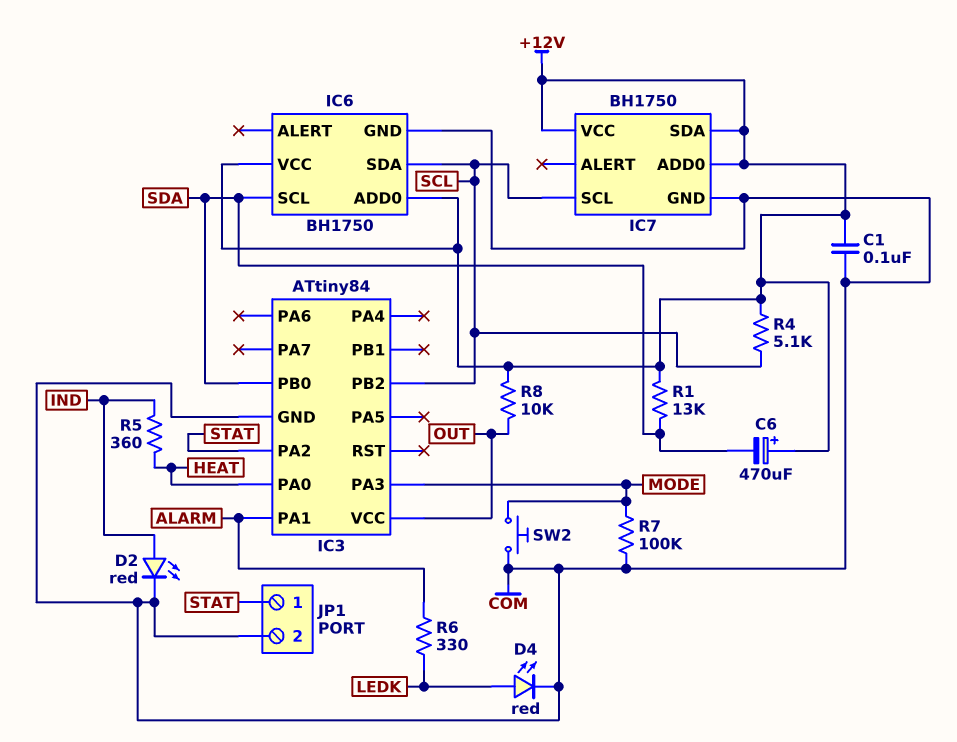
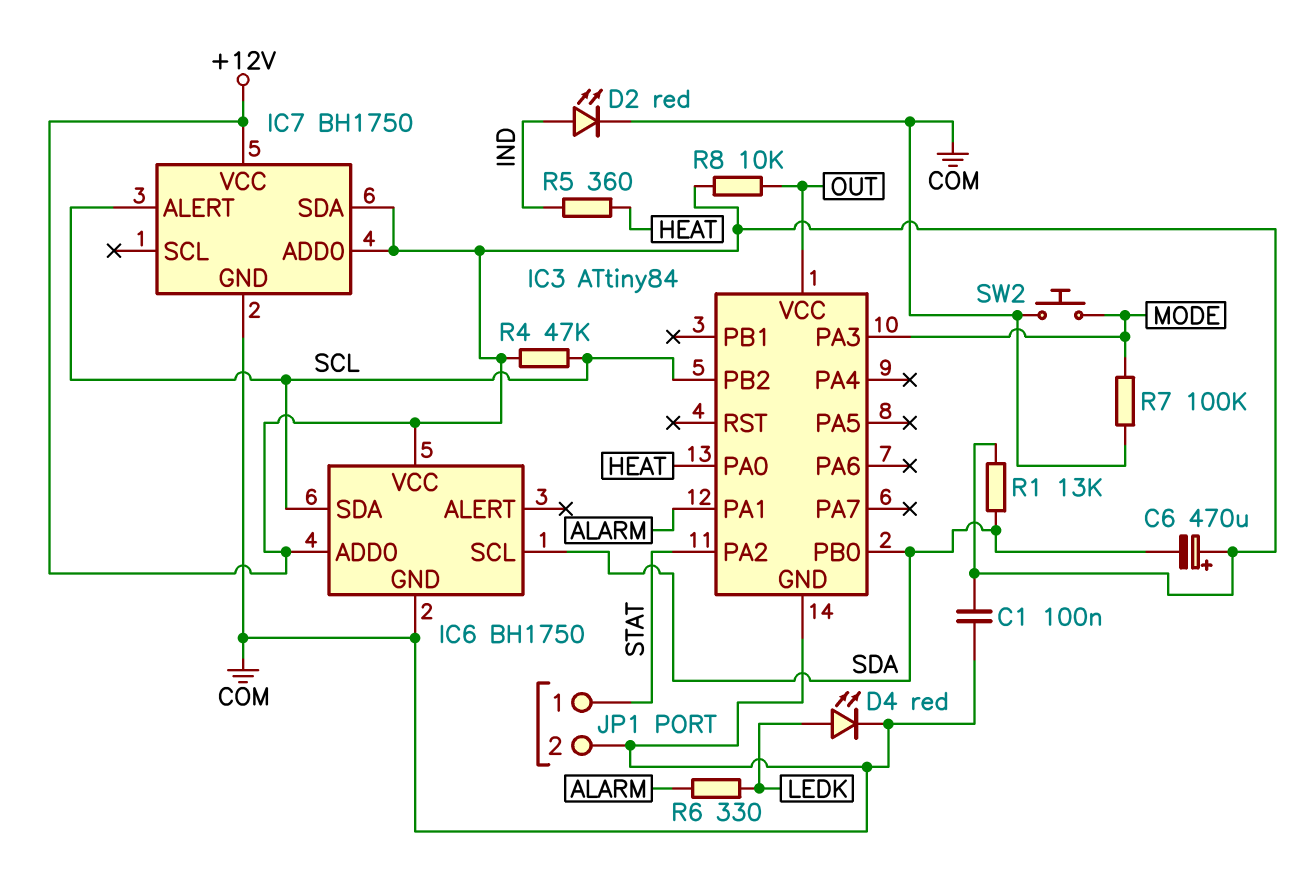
IC7 pin ALERT: none -> SCL
IC7 pin SCL: SCL -> none
R4: 5.1k (+12V, SCL) -> 47k (+12V, SCL)

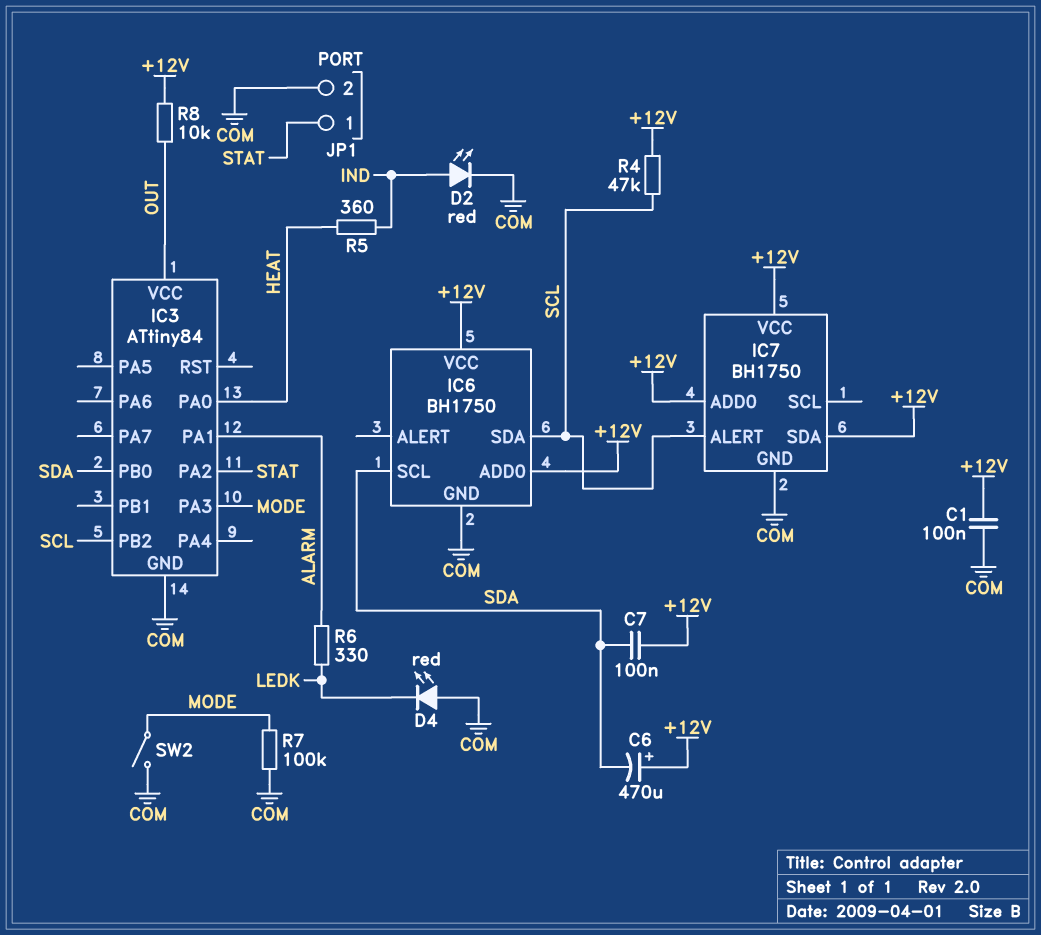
C7: none -> 100nF (+12V, SDA)
D4: LED red (A LEDK, K COM) -> LED red (A COM, K LEDK)
R1: 13k (+12V, SDA) -> none
SW2: button (COM, MODE) -> switch (COM, MODE)

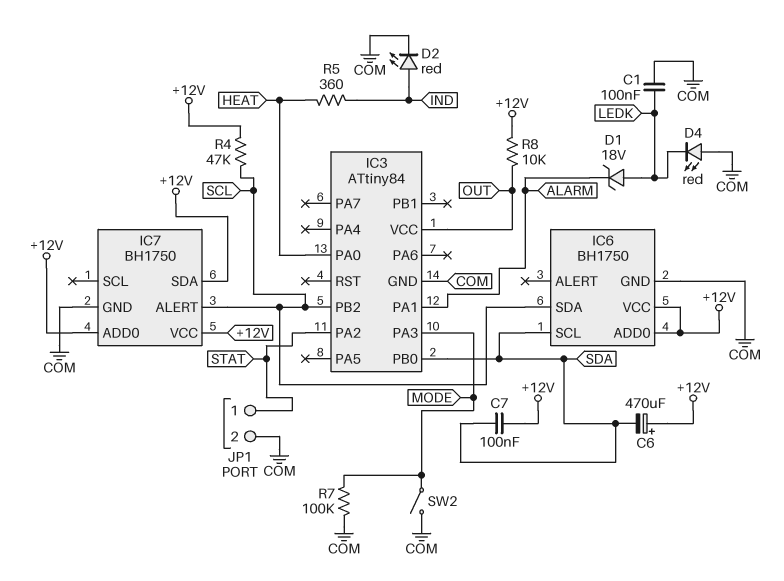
C1: 100nF (+12V, COM) -> 100nF (COM, LEDK)
D1: none -> zener 18V (A LEDK, K ALARM)
R6: 330 (ALARM, LEDK) -> none

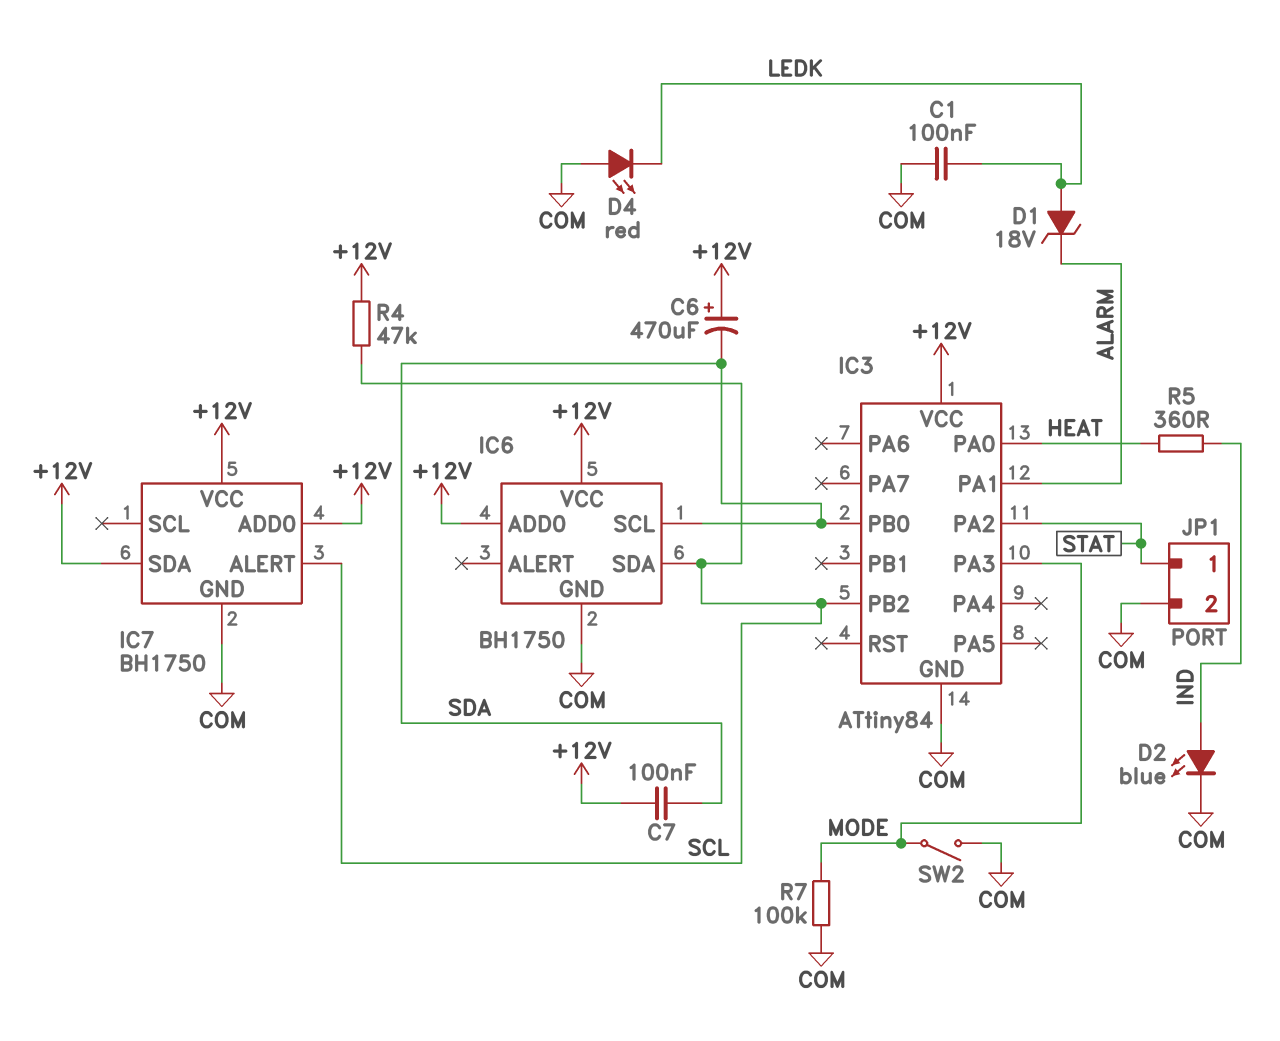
D2: LED red (A IND, K COM) -> LED blue (A IND, K COM)
IC3 pin VCC: OUT -> +12V
R8: 10k (+12V, OUT) -> none

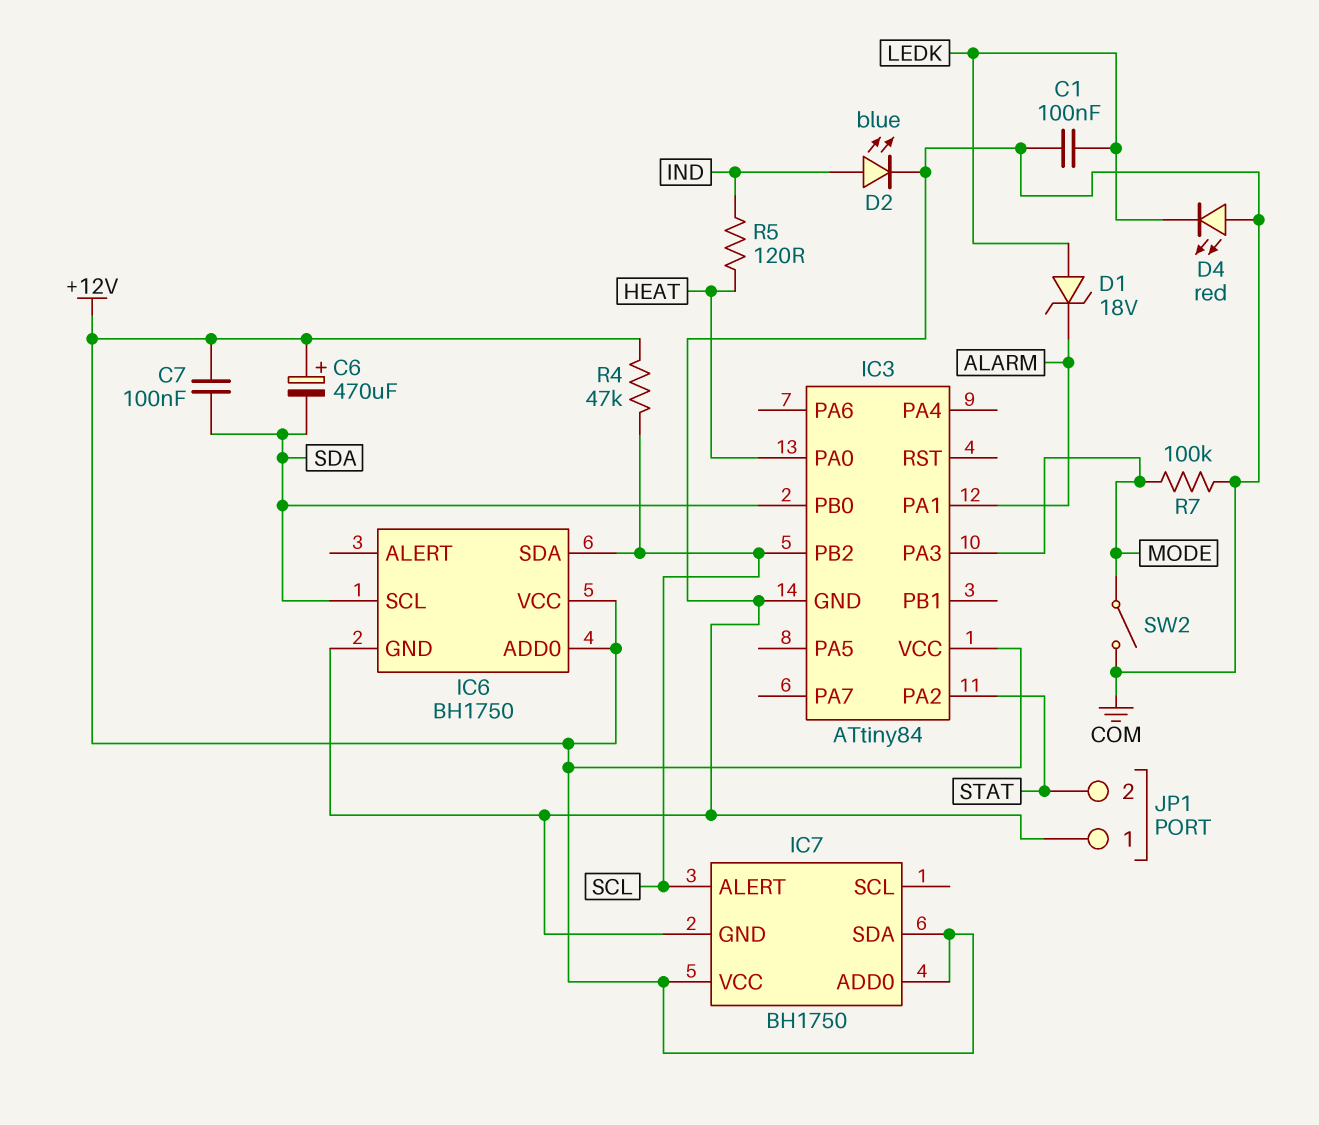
JP1 pin 1: STAT -> COM
JP1 pin 2: COM -> STAT
R5: 360 (HEAT, IND) -> 120 (HEAT, IND)

